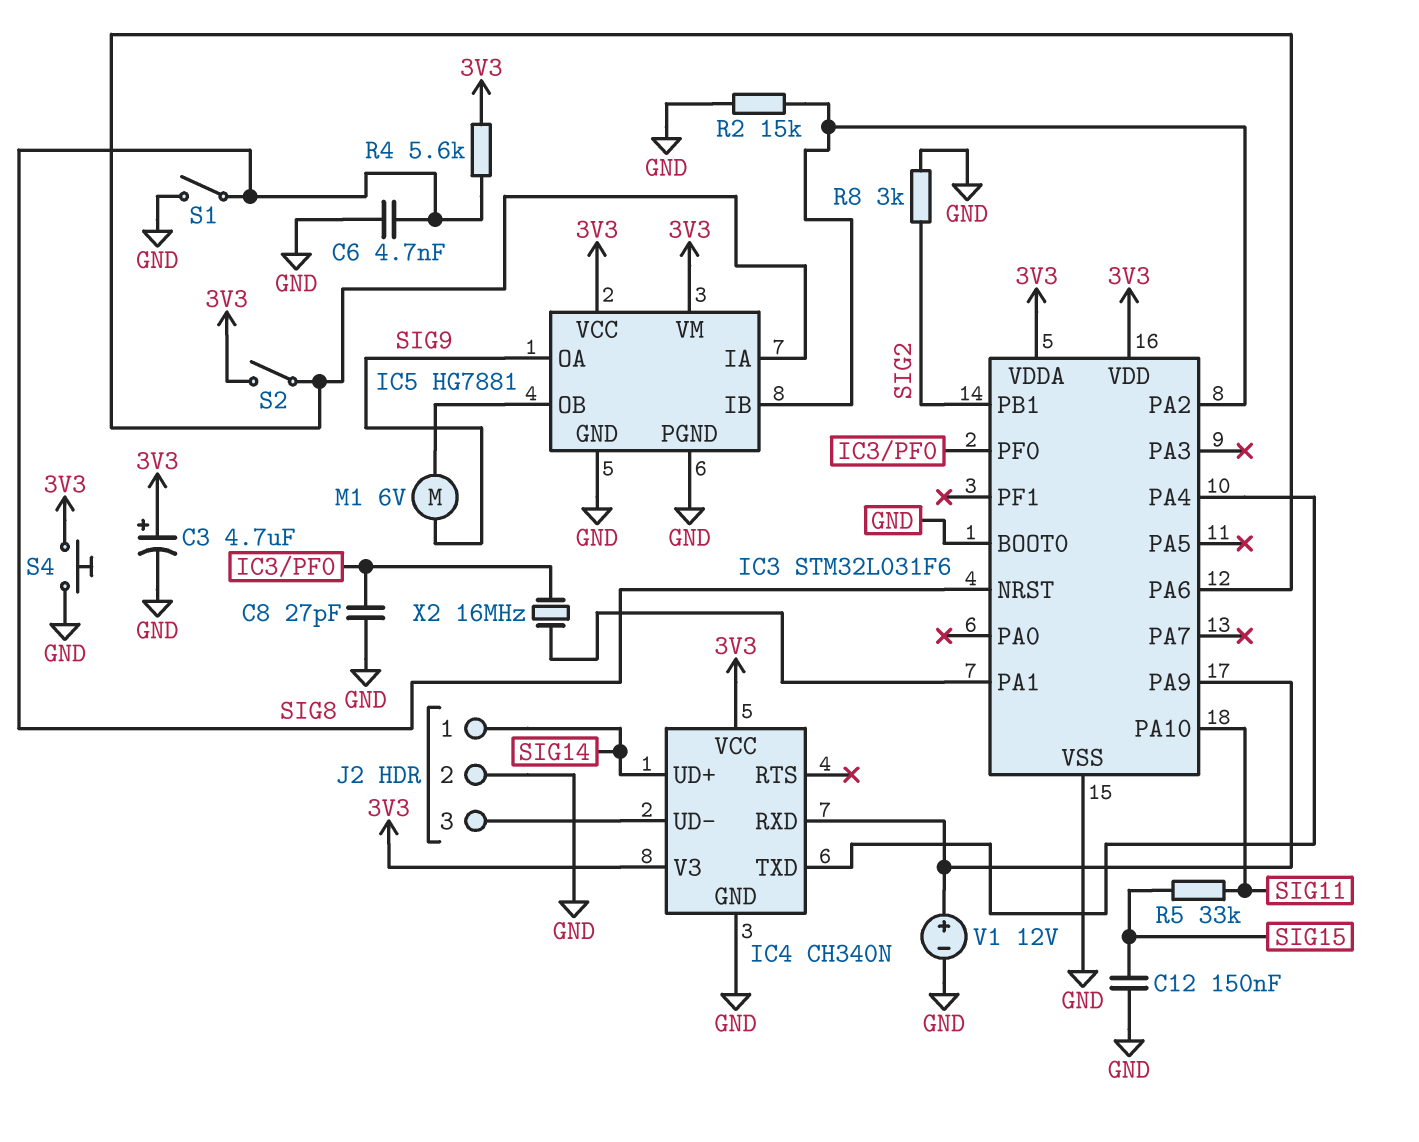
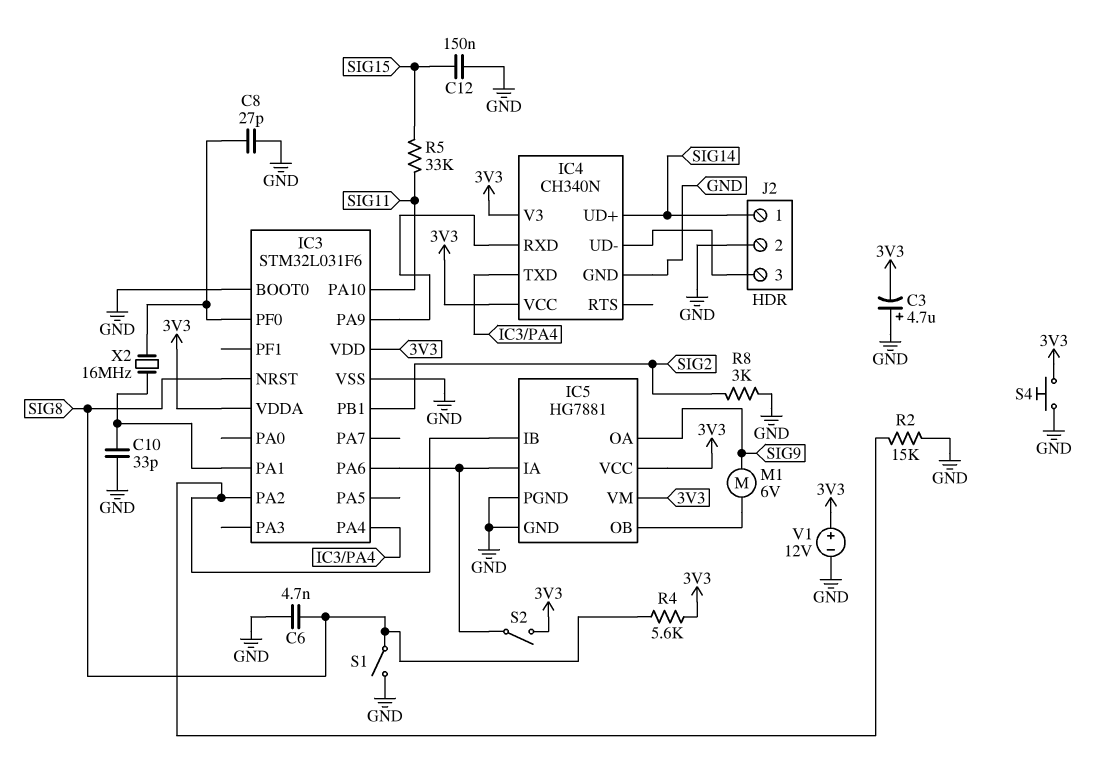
C3: 4.7uF (plus 3V3, minus GND) -> 4.7uF (plus GND, minus 3V3)
C10: none -> 33pF (GND, IC3/PA1)
V1: 12V (plus IC3/PA9, minus GND) -> 12V (plus 3V3, minus GND)

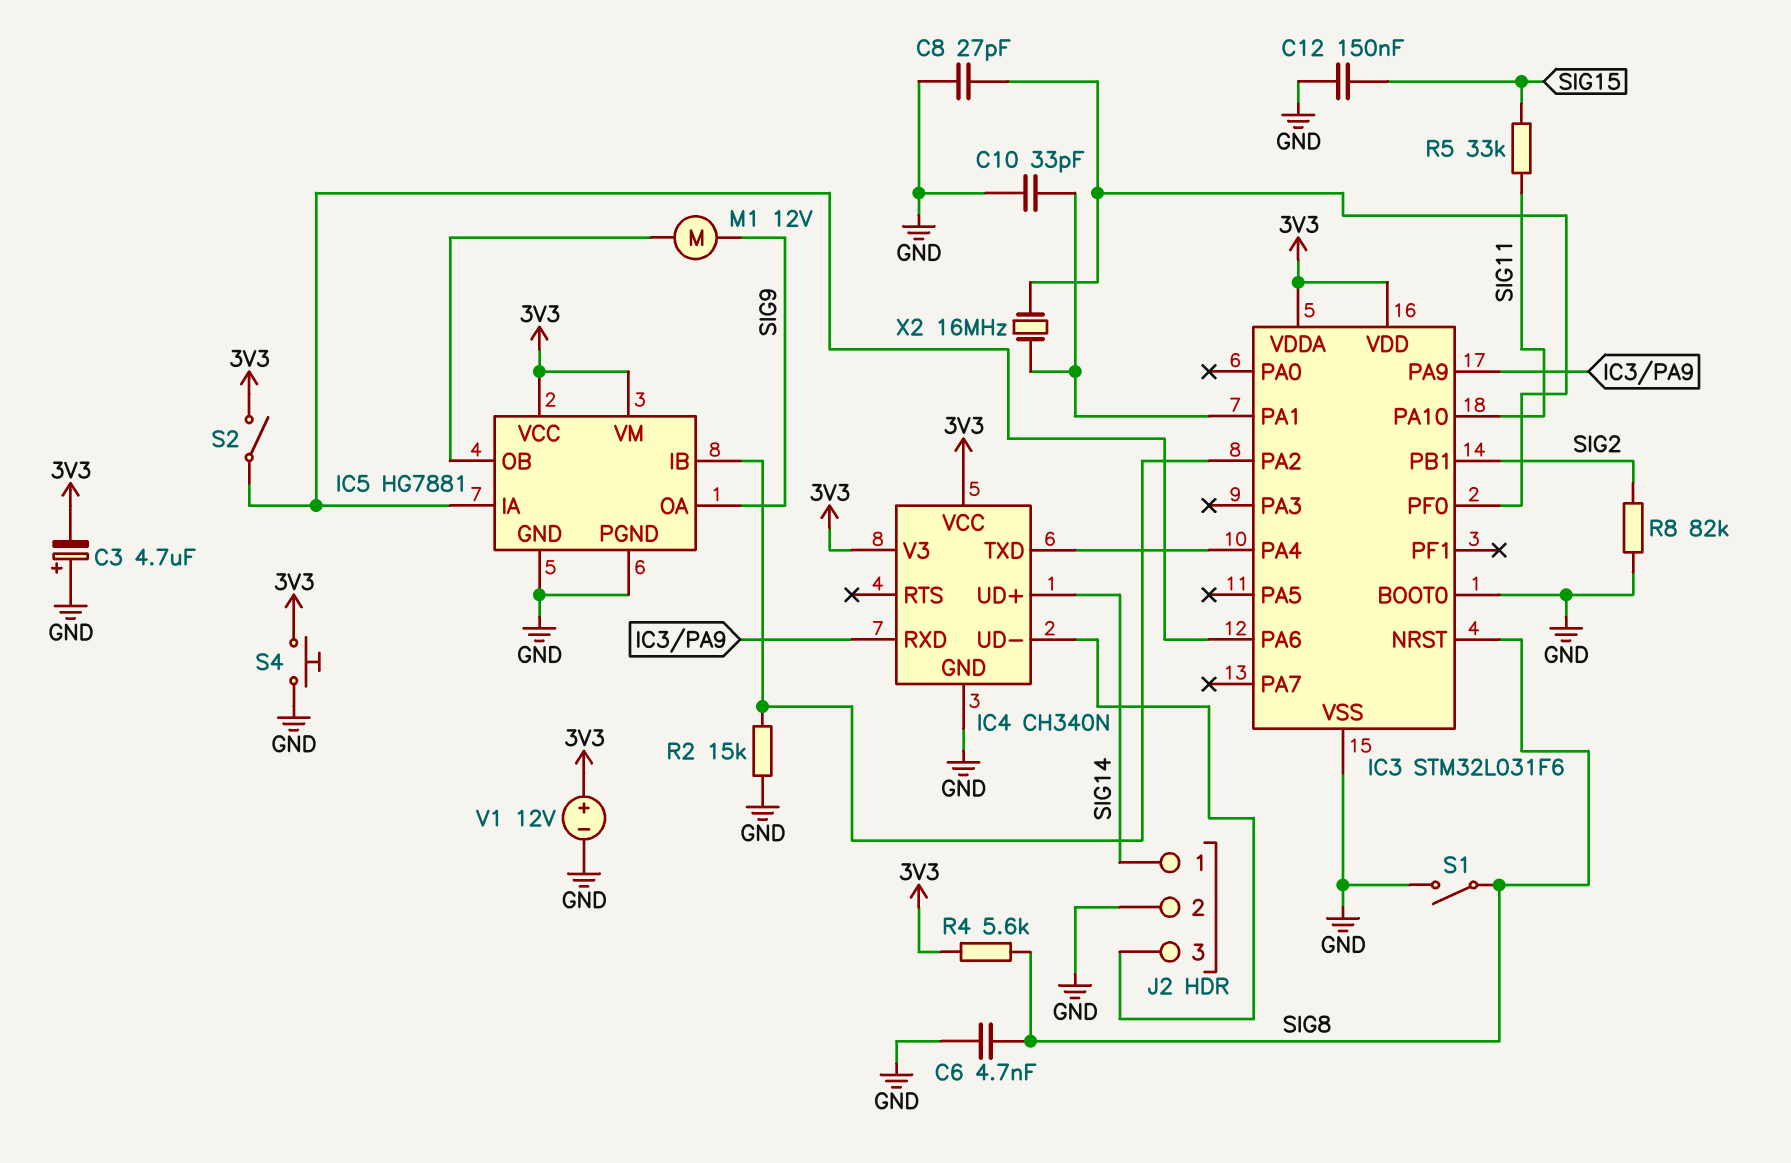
M1: motor 6V (IC5/OB, SIG9) -> motor 12V (IC5/OB, SIG9)
R8: 3k (GND, SIG2) -> 82k (GND, SIG2)

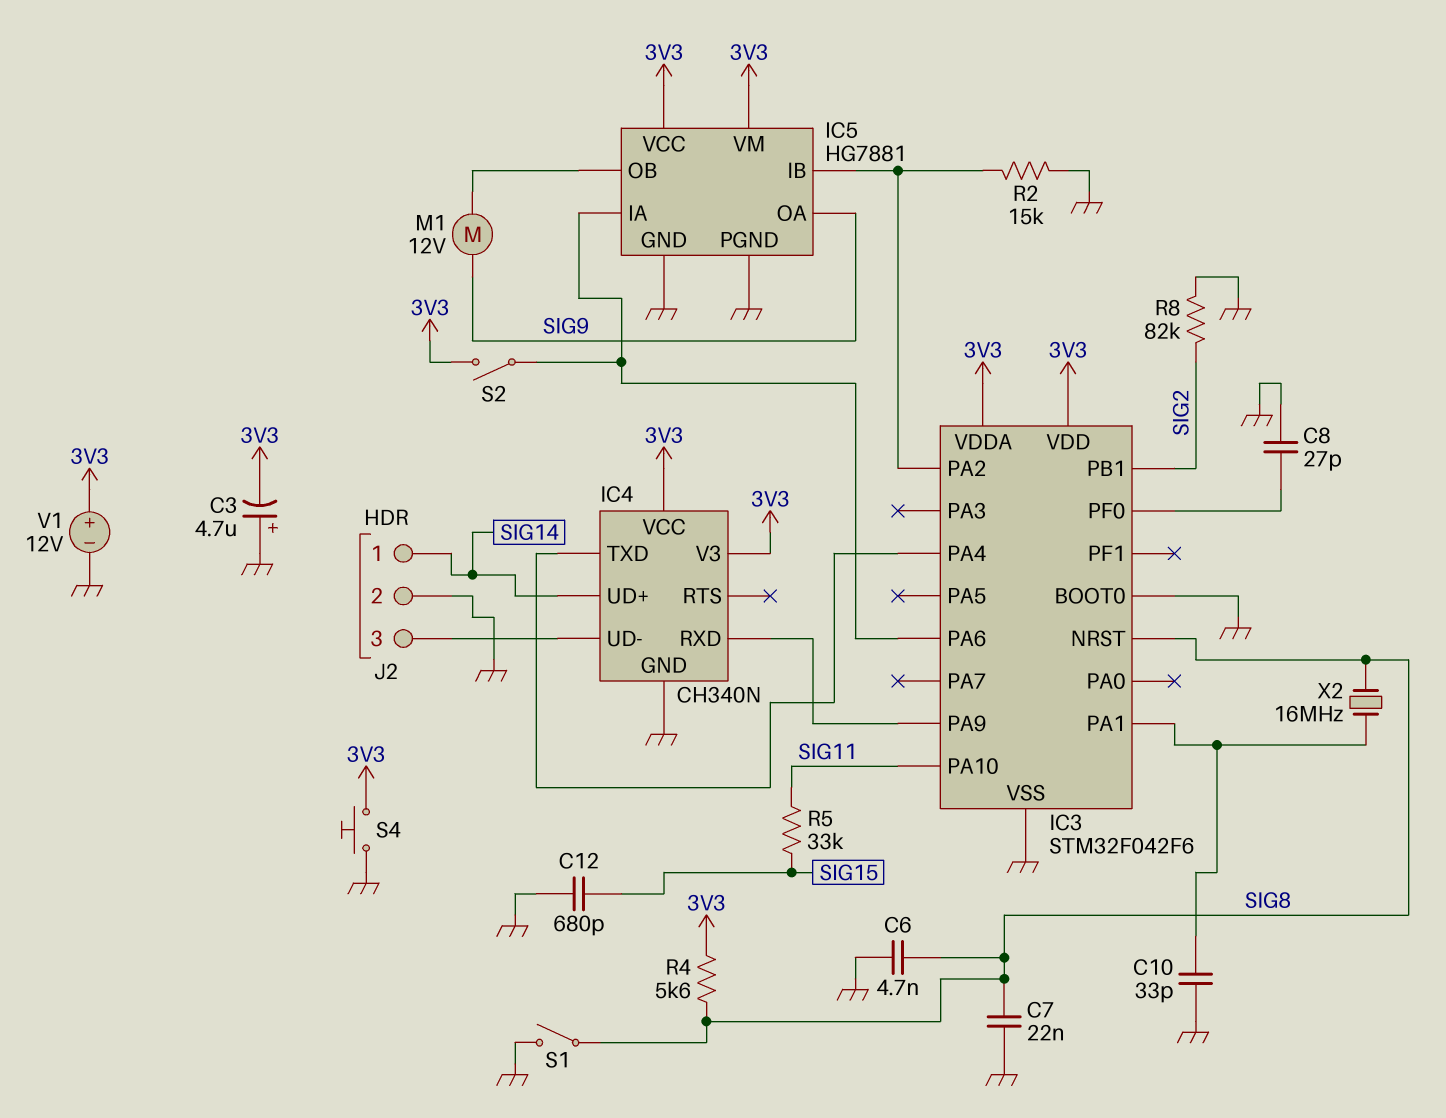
C7: none -> 22nF (GND, SIG8)
C12: 150nF (GND, SIG15) -> 680pF (GND, SIG15)
IC3: STM32L031F6 -> STM32F042F6
X2: 16MHz (IC3/PA1, IC3/PF0) -> 16MHz (IC3/PA1, SIG8)

